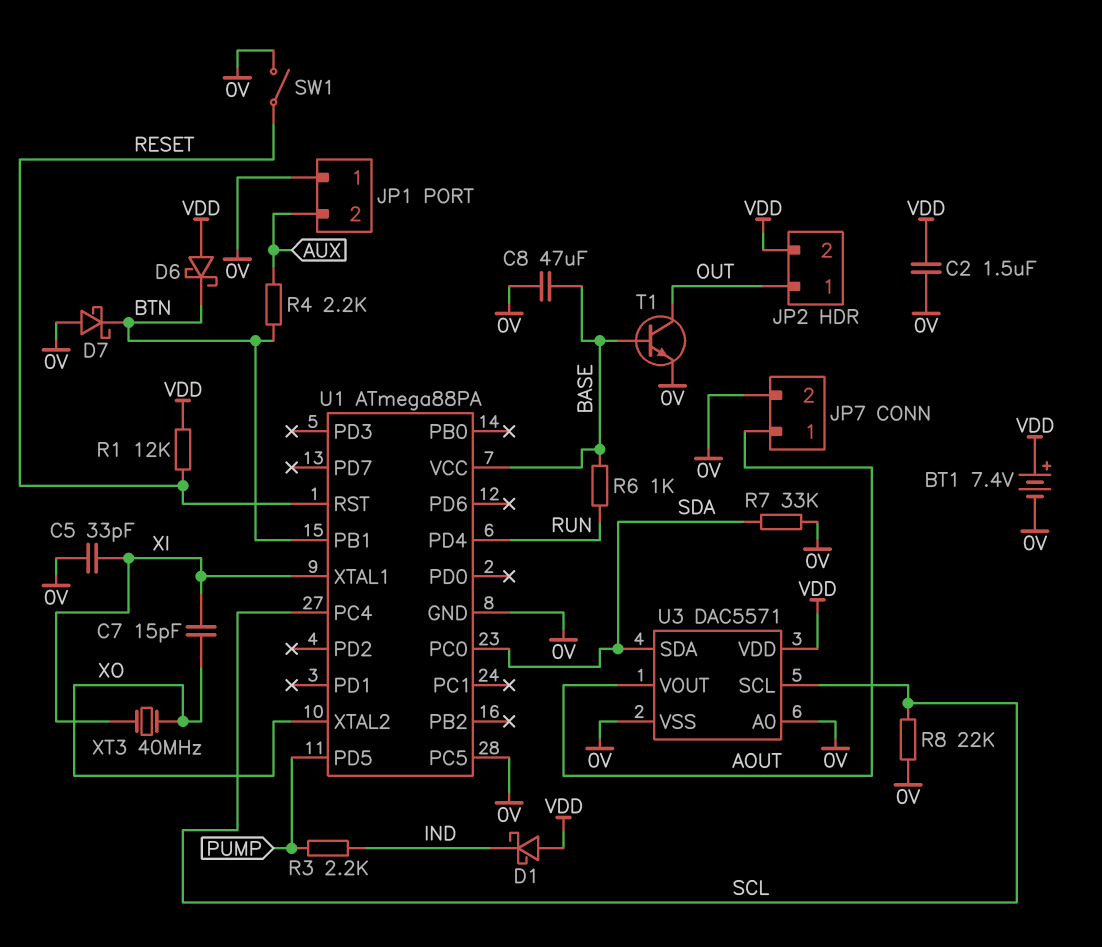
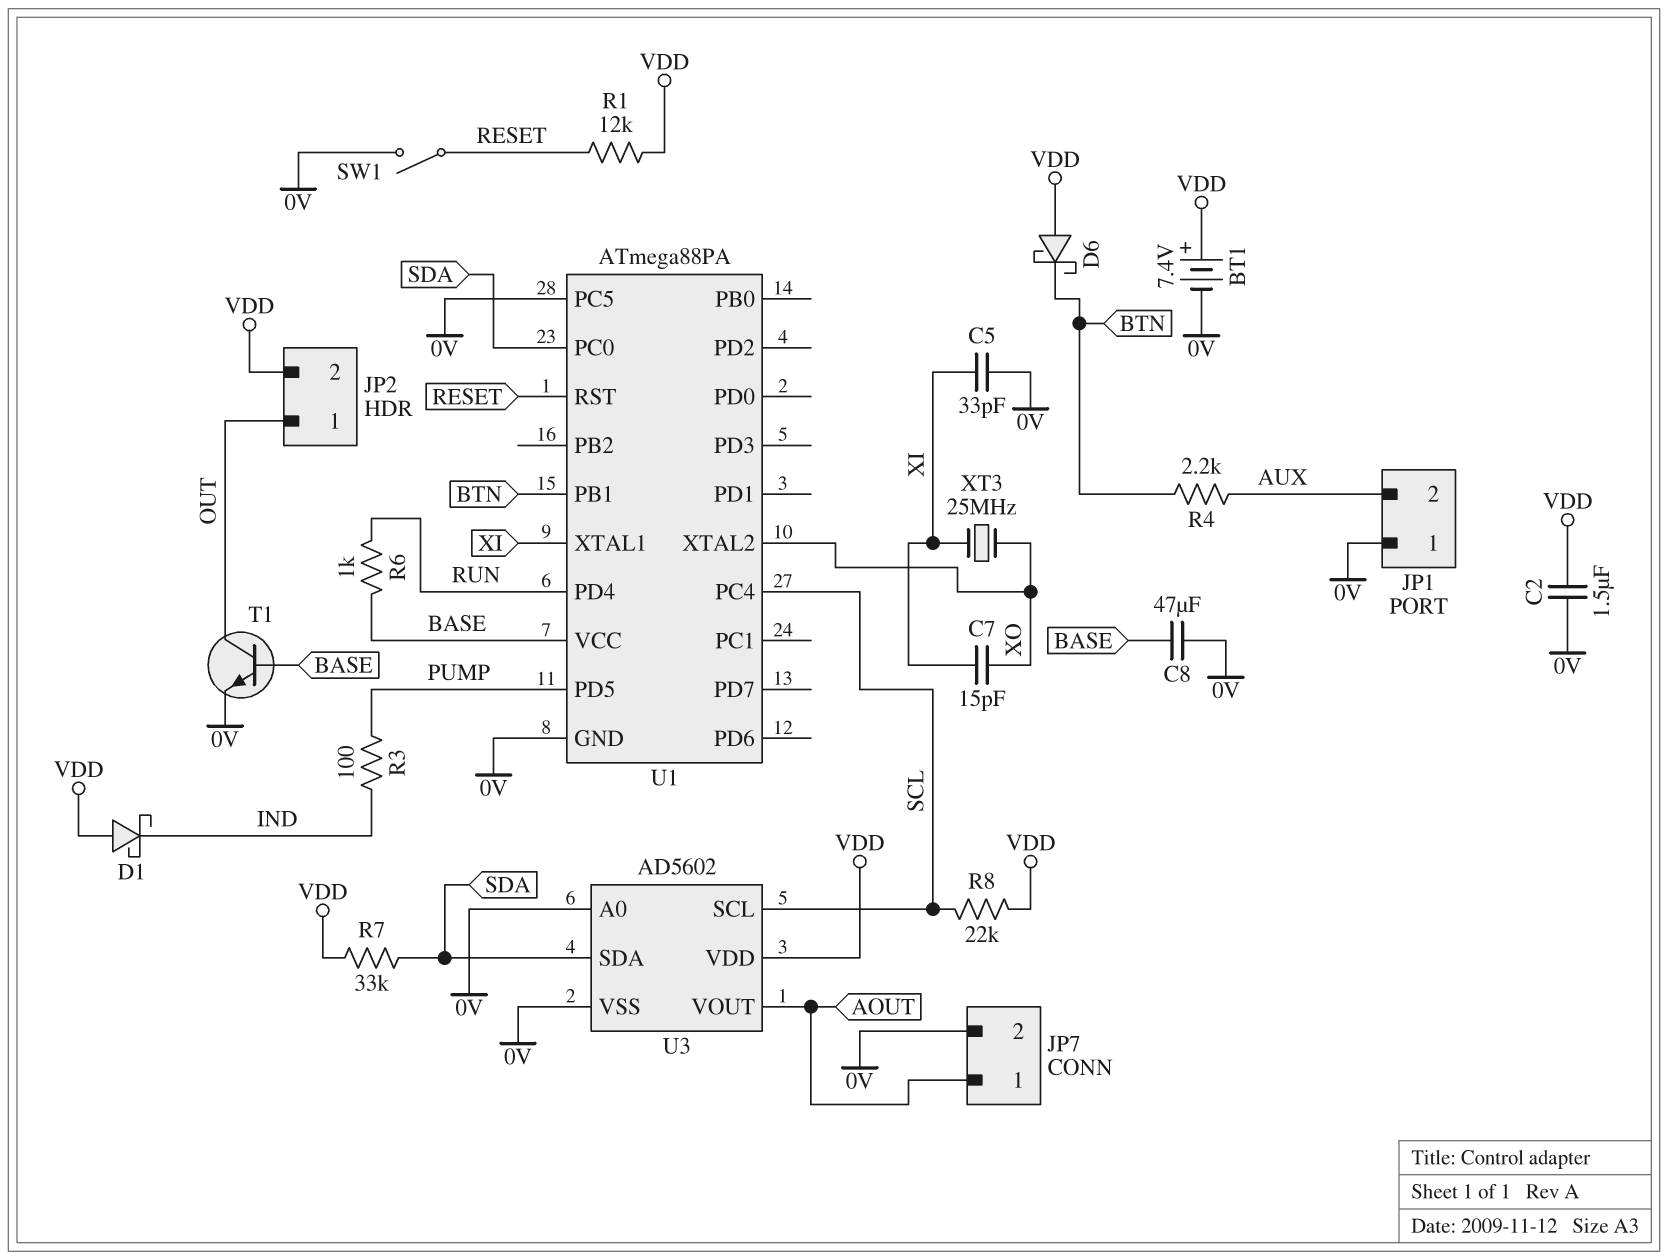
D7: schottky (A 0V, K BTN) -> none
R3: 2.2k (IND, PUMP) -> 100 (IND, PUMP)
R7: 33k (0V, SDA) -> 33k (SDA, VDD)
R8: 22k (0V, SCL) -> 22k (SCL, VDD)
U3: DAC5571 -> AD5602
XT3: 40MHz (XI, XO) -> 25MHz (XI, XO)

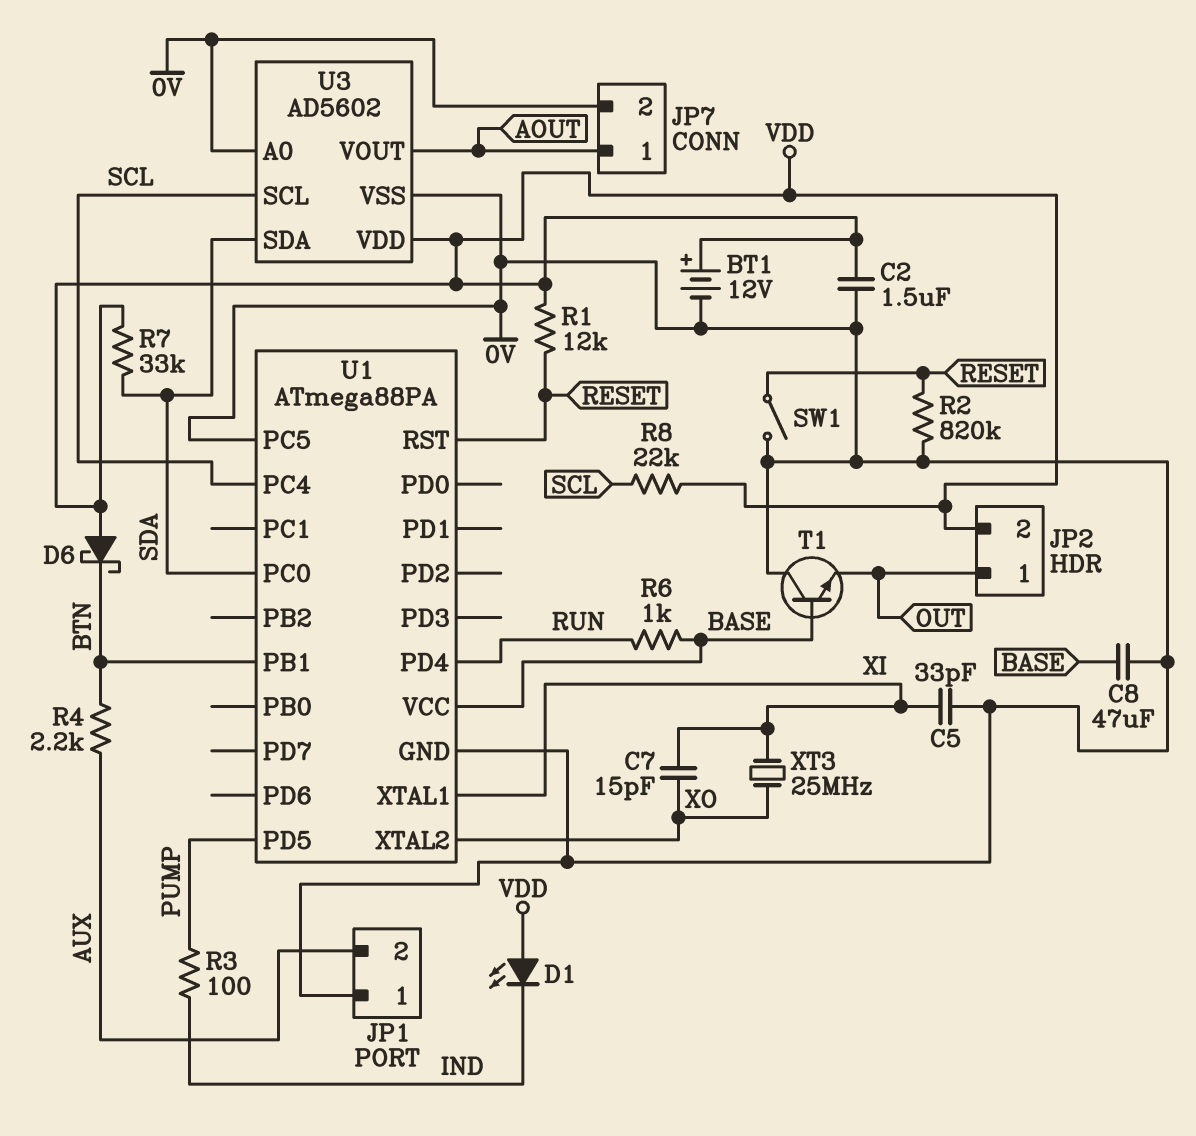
BT1: 7.4V (plus VDD, minus 0V) -> 12V (plus VDD, minus 0V)
D1: schottky (A VDD, K IND) -> LED (A VDD, K IND)
R2: none -> 820k (0V, RESET)
T1: NPN (B BASE, C OUT, E 0V) -> NPN (B BASE, C 0V, E OUT)

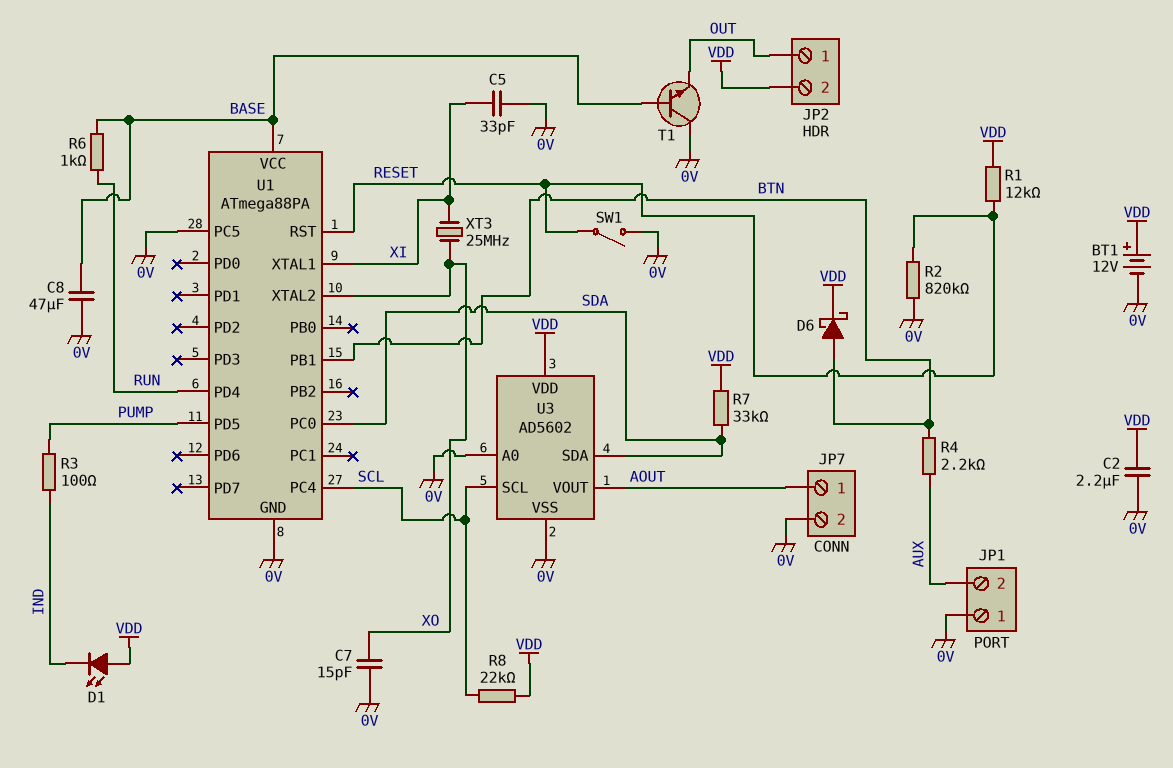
C2: 1.5uF (0V, VDD) -> 2.2uF (0V, VDD)
C7: 15pF (XI, XO) -> 15pF (0V, XO)
D6: schottky (A VDD, K BTN) -> schottky (A BTN, K VDD)

